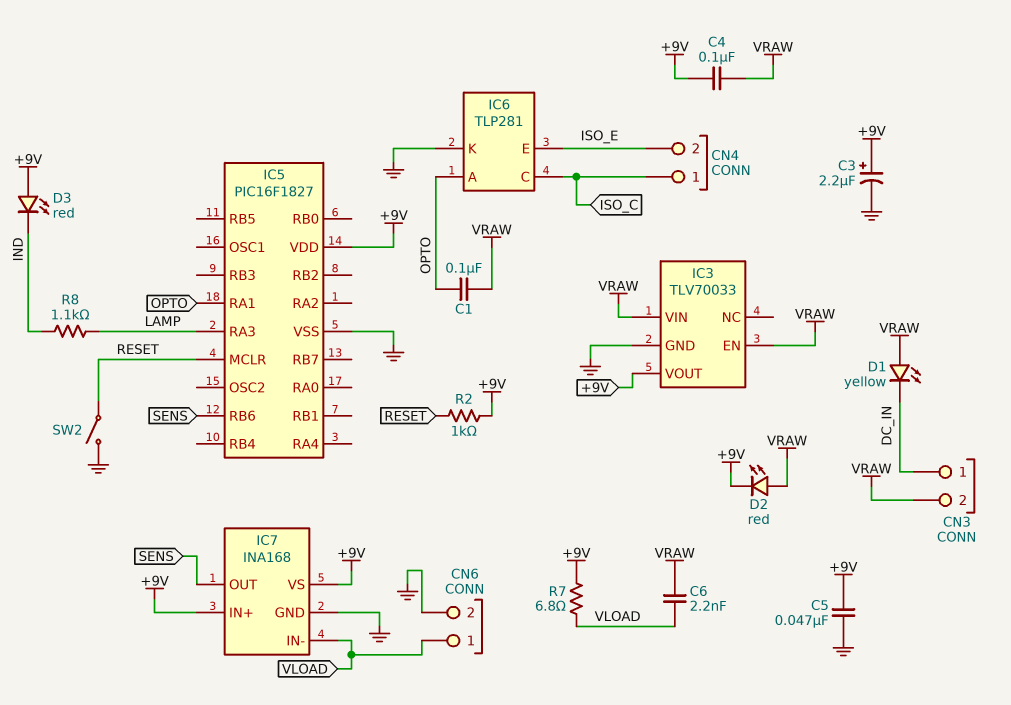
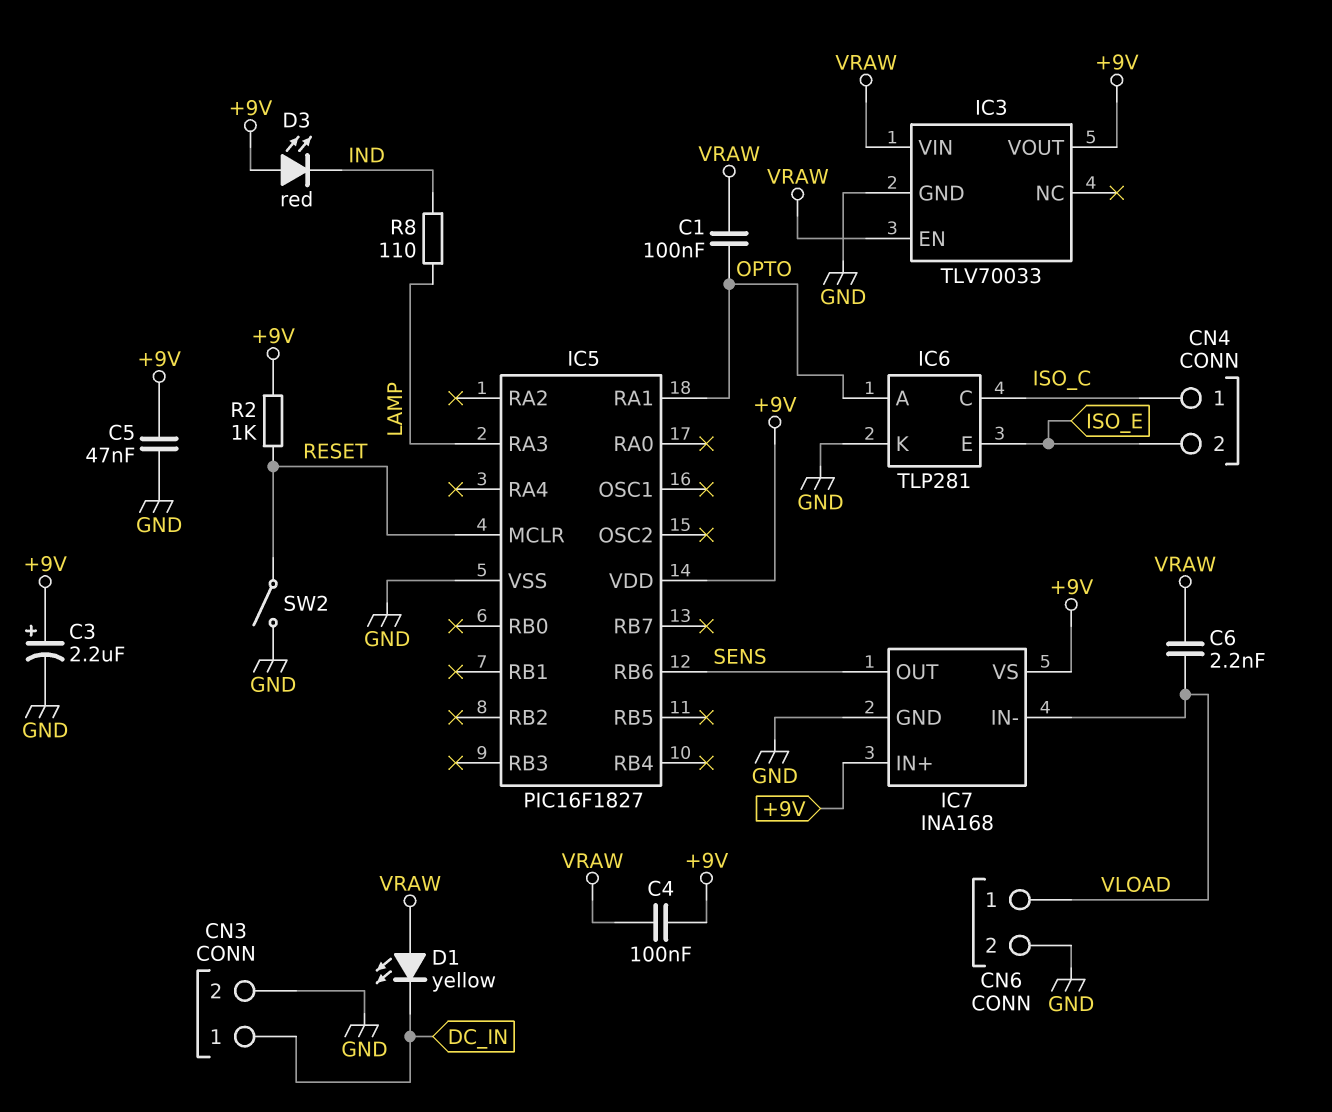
CN3 pin 2: VRAW -> GND
D2: LED red (A VRAW, K +9V) -> none
R7: 6.8 (+9V, VLOAD) -> none
R8: 1.1k (IND, LAMP) -> 110 (IND, LAMP)

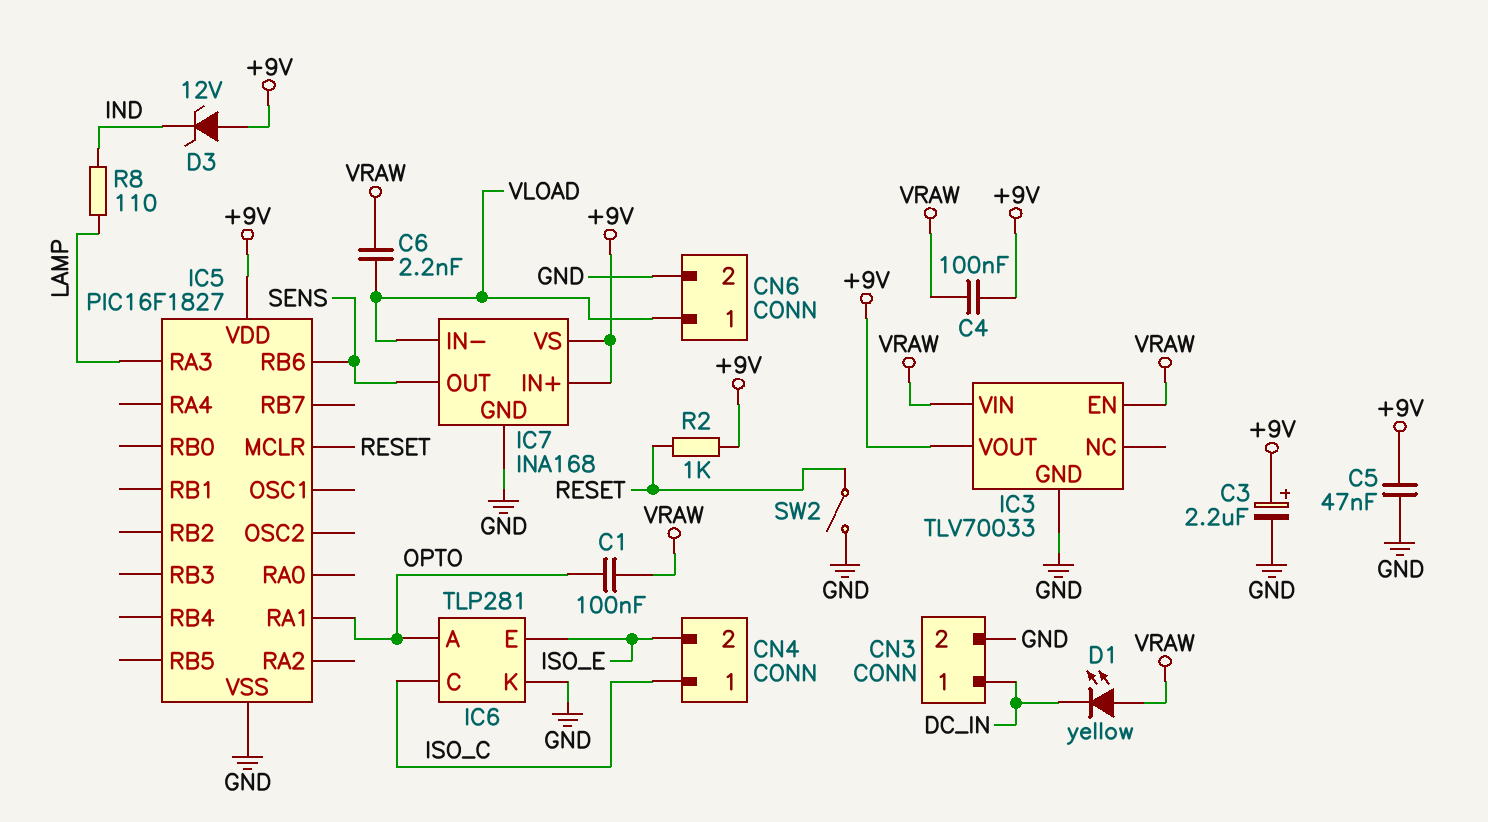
D3: LED red (A +9V, K IND) -> zener 12V (A +9V, K IND)

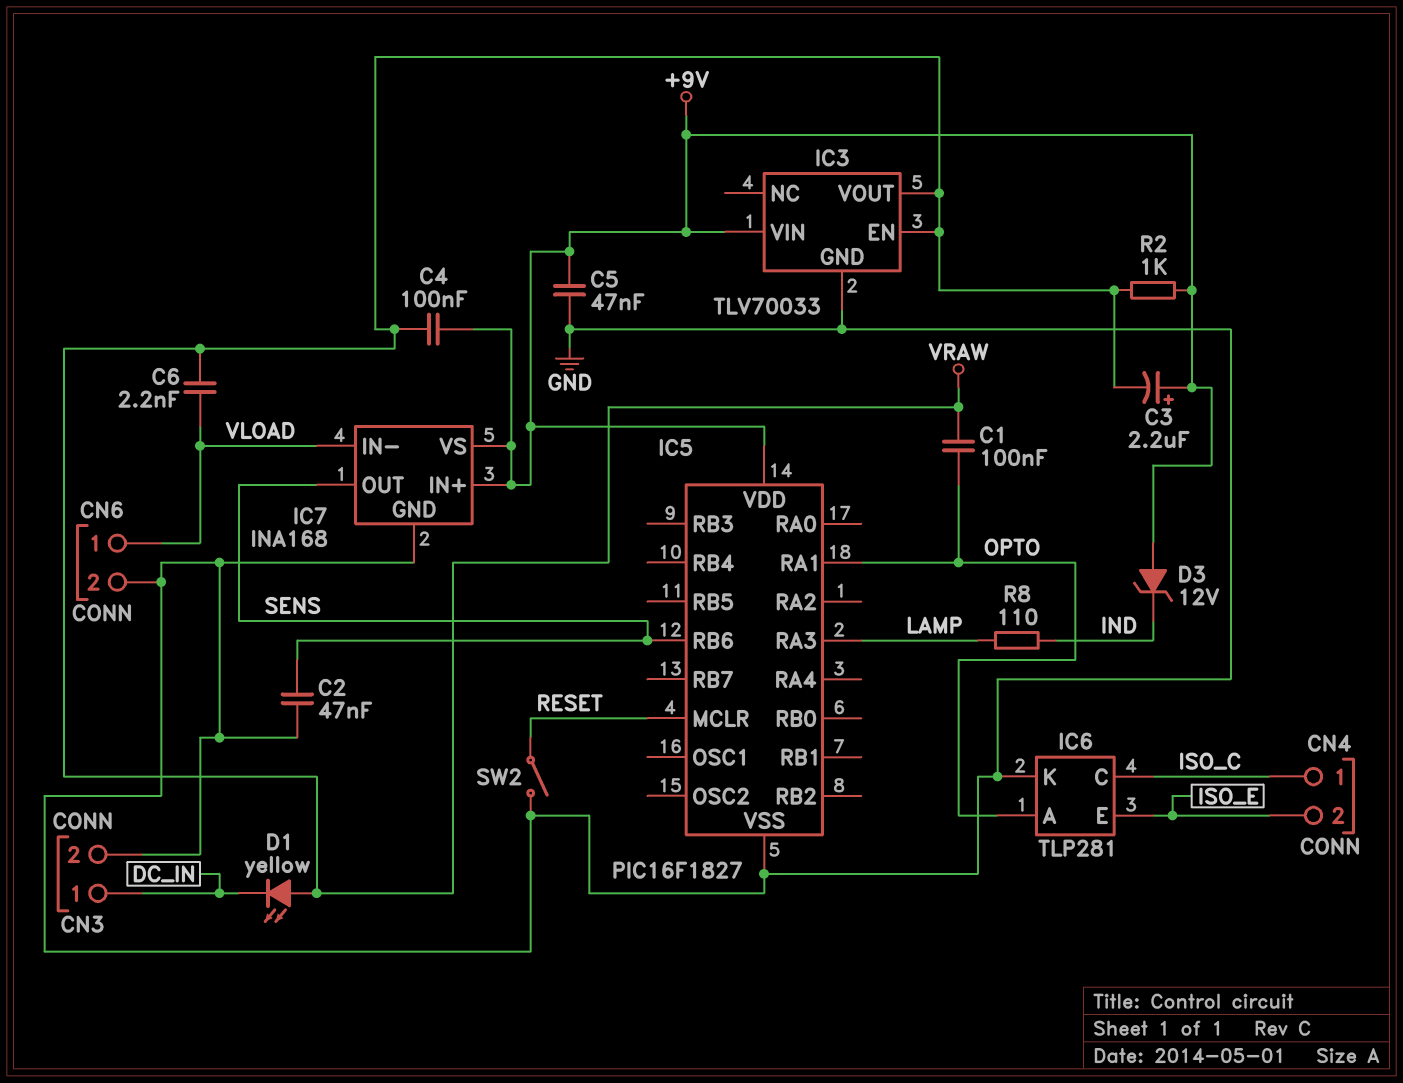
C2: none -> 47nF (GND, SENS)
C3: 2.2uF (plus +9V, minus GND) -> 2.2uF (plus +9V, minus VRAW)
IC3 pin VIN: VRAW -> +9V
IC3 pin VOUT: +9V -> VRAW
R2: 1k (+9V, RESET) -> 1k (+9V, VRAW)

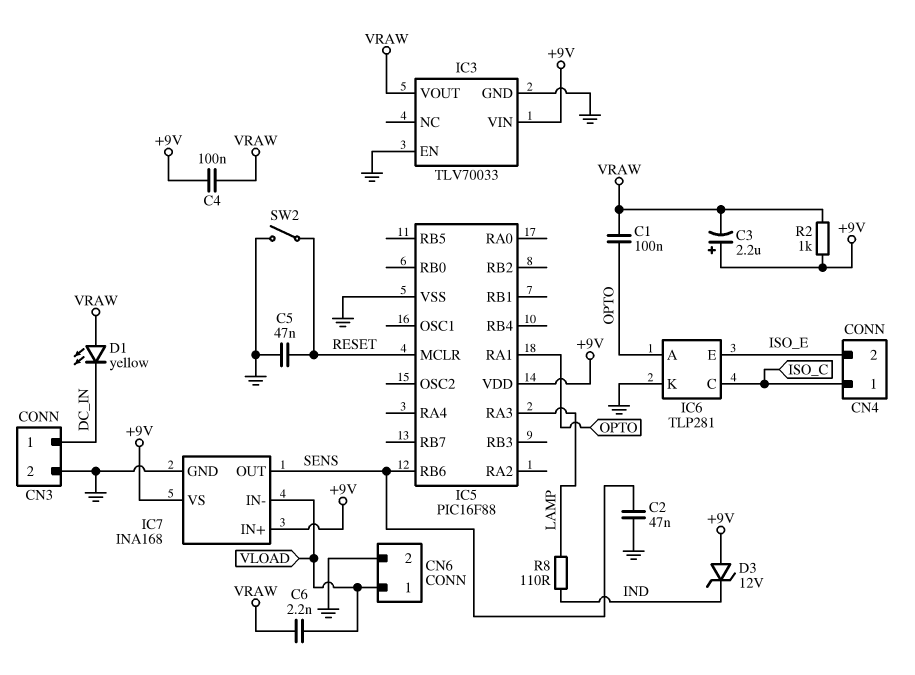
C5: 47nF (+9V, GND) -> 47nF (GND, RESET)
IC3 pin EN: VRAW -> GND
IC5: PIC16F1827 -> PIC16F88

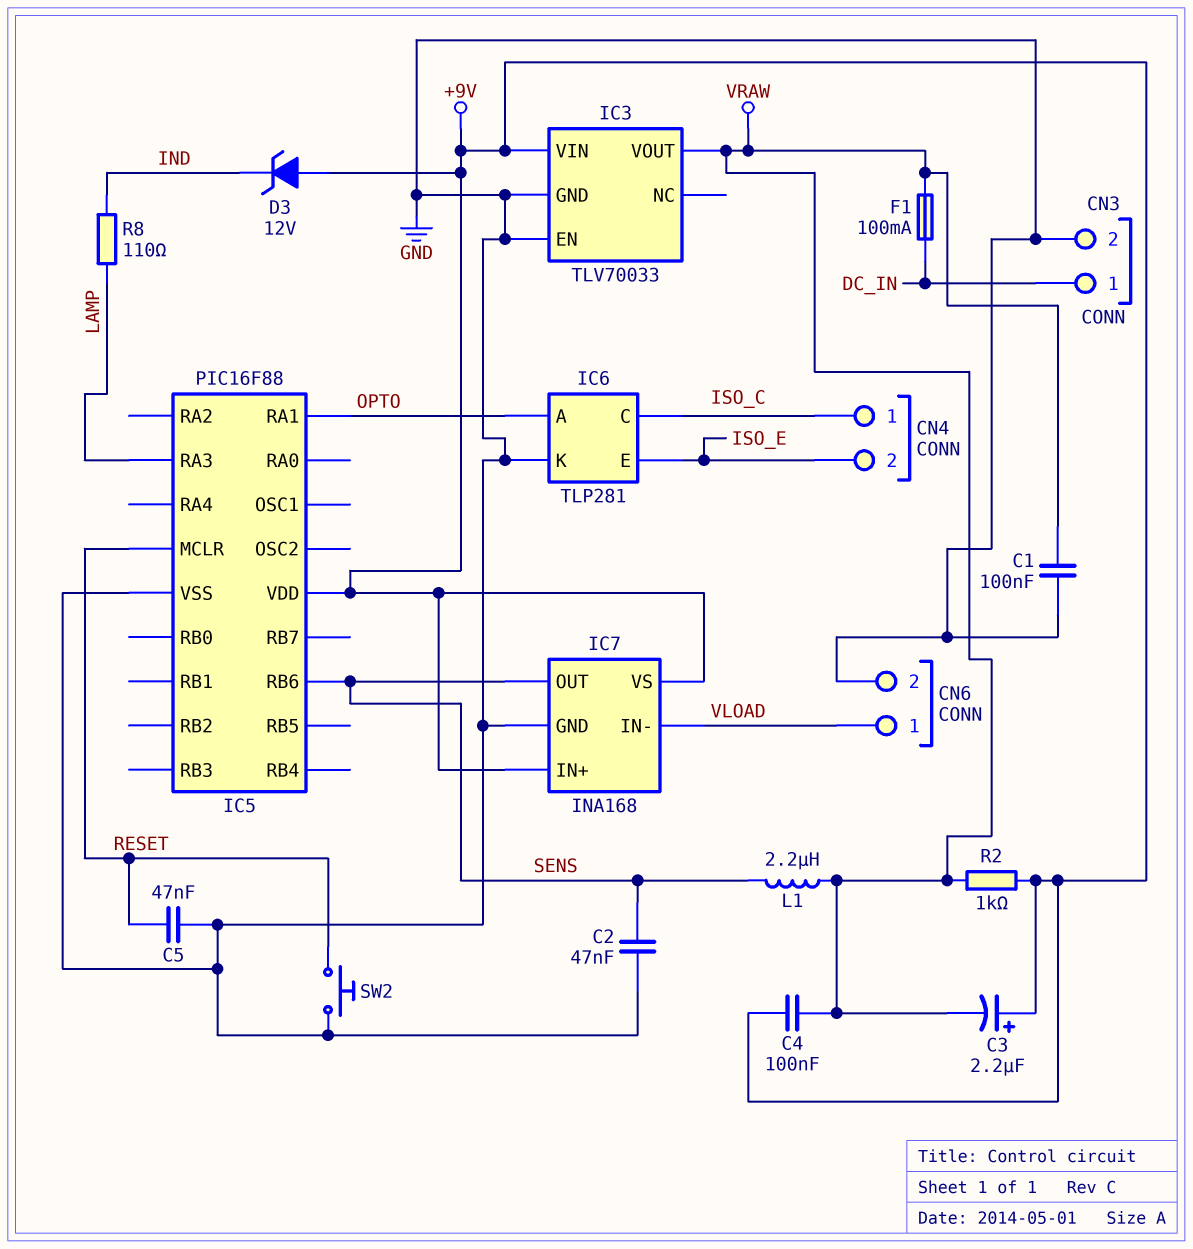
C1: 100nF (OPTO, VRAW) -> 100nF (GND, VRAW)
C6: 2.2nF (VLOAD, VRAW) -> none
D1: LED yellow (A VRAW, K DC_IN) -> none
F1: none -> 100mA (DC_IN, VRAW)
L1: none -> 2.2uH (SENS, VRAW)
SW2: switch (GND, RESET) -> button (GND, RESET)

